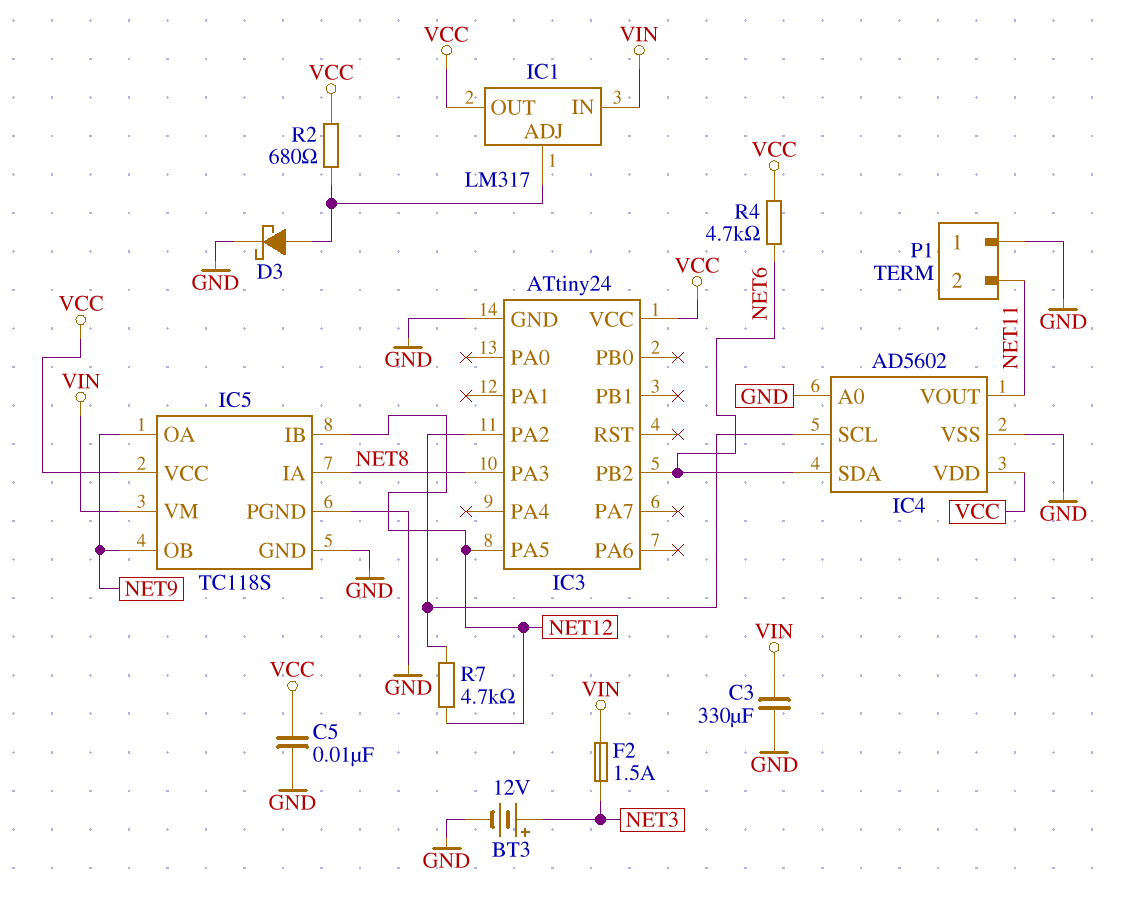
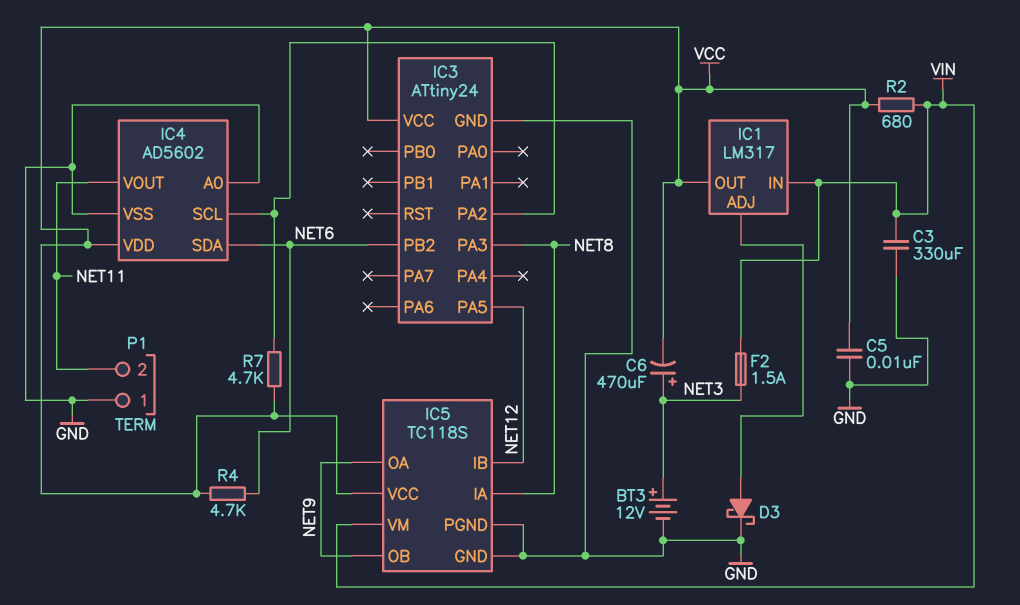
C6: none -> 470uF (plus NET3, minus VCC)
R2: 680 (IC1/ADJ, VCC) -> 680 (VCC, VIN)
R7: 4.7k (IC3/PA2, NET12) -> 4.7k (IC3/PA2, VCC)

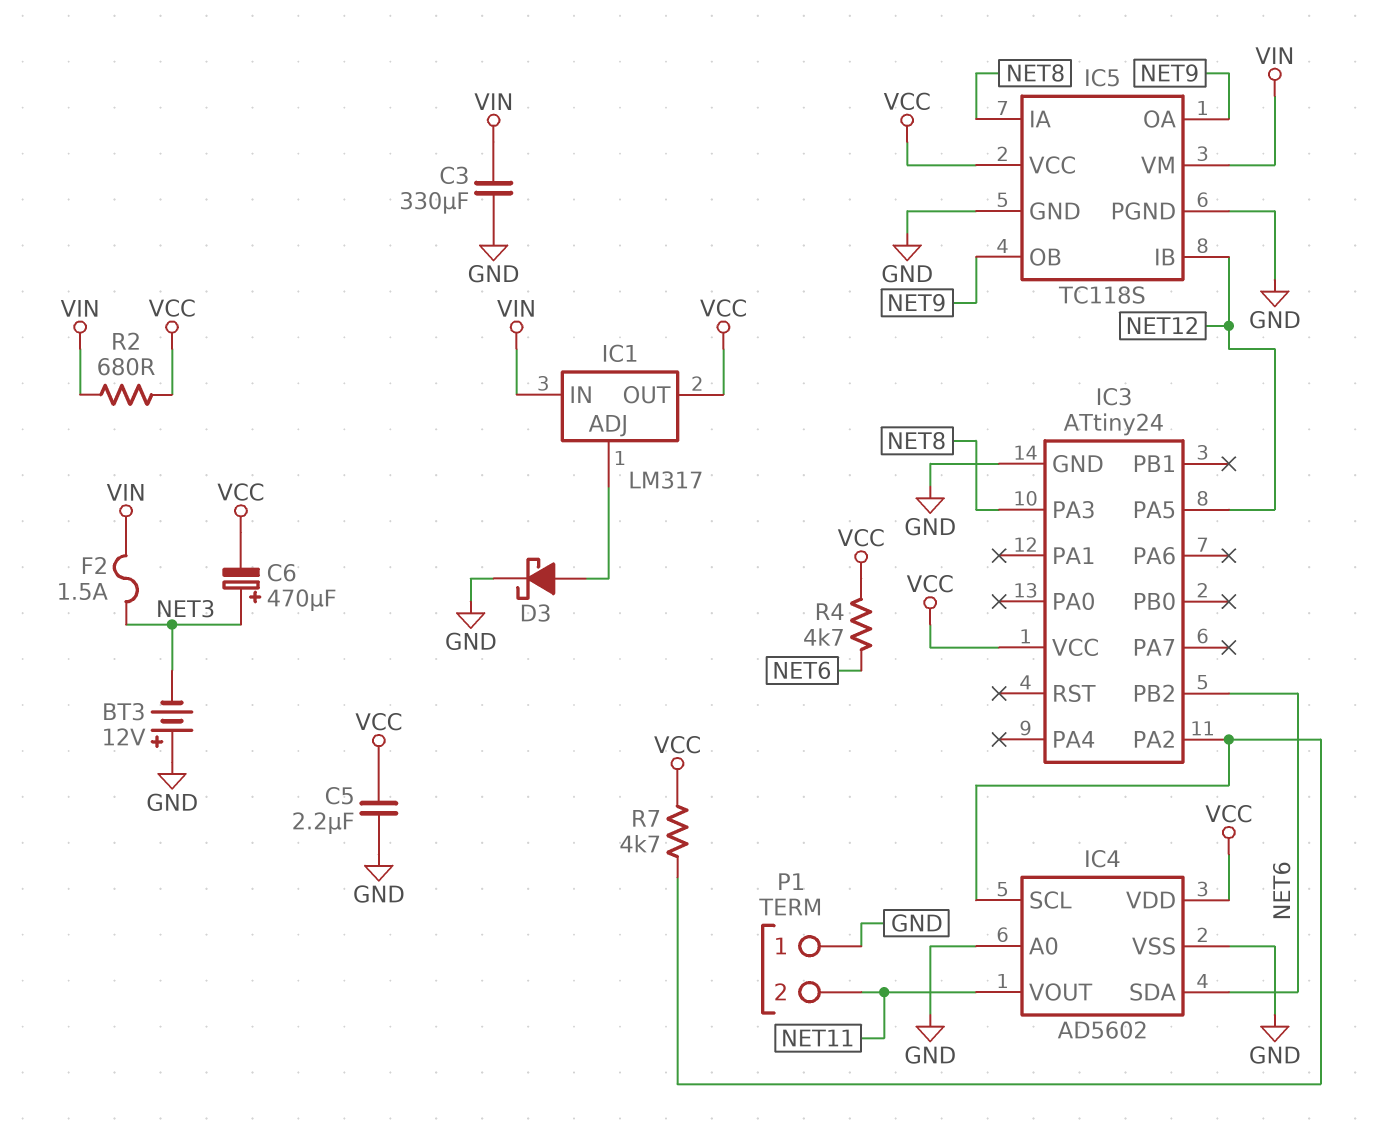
BT3: 12V (plus NET3, minus GND) -> 12V (plus GND, minus NET3)
C5: 10nF (GND, VCC) -> 2.2uF (GND, VCC)

